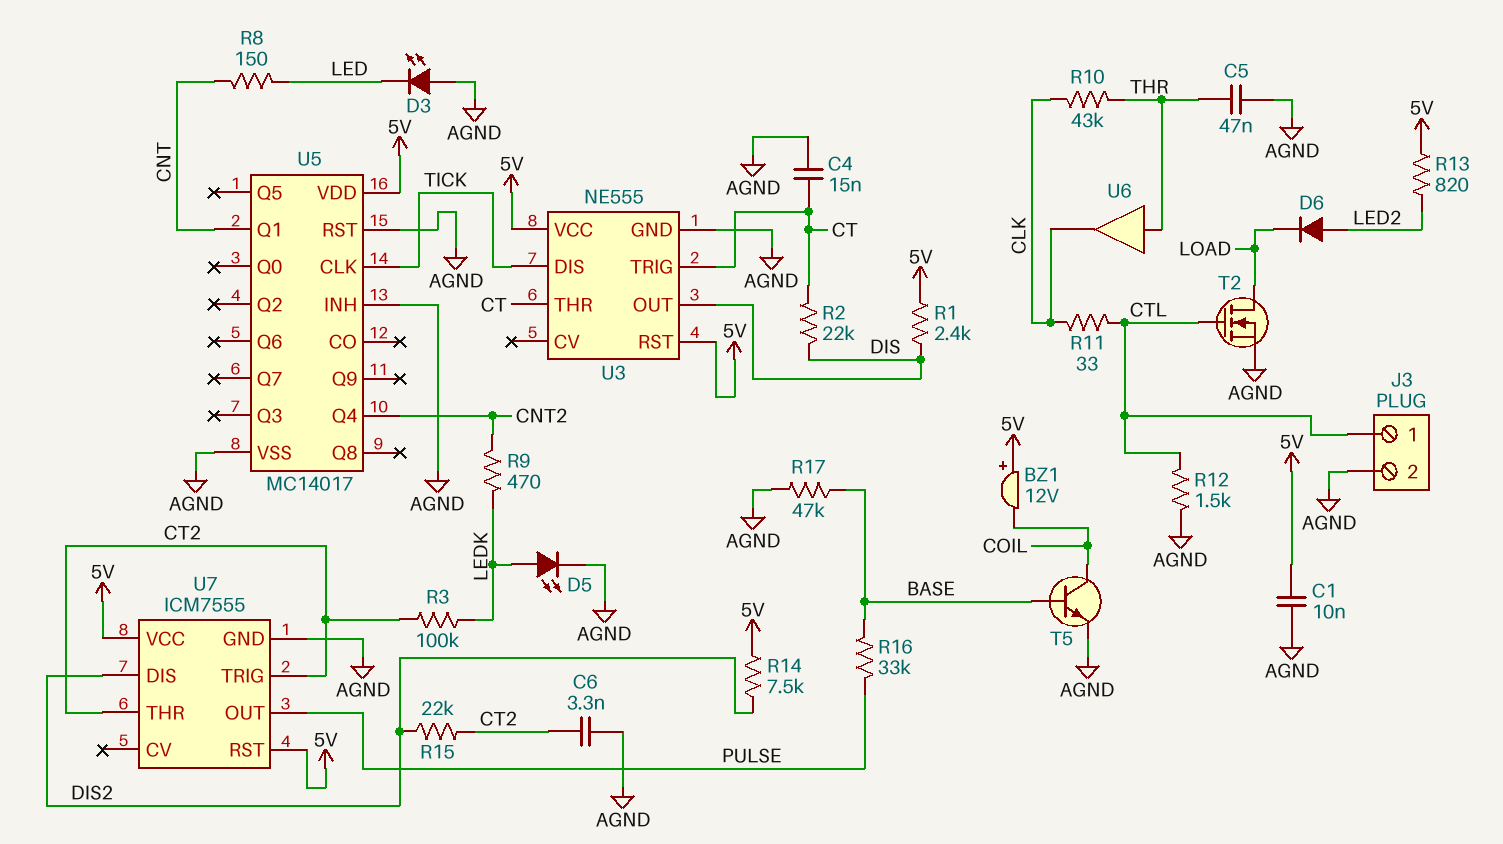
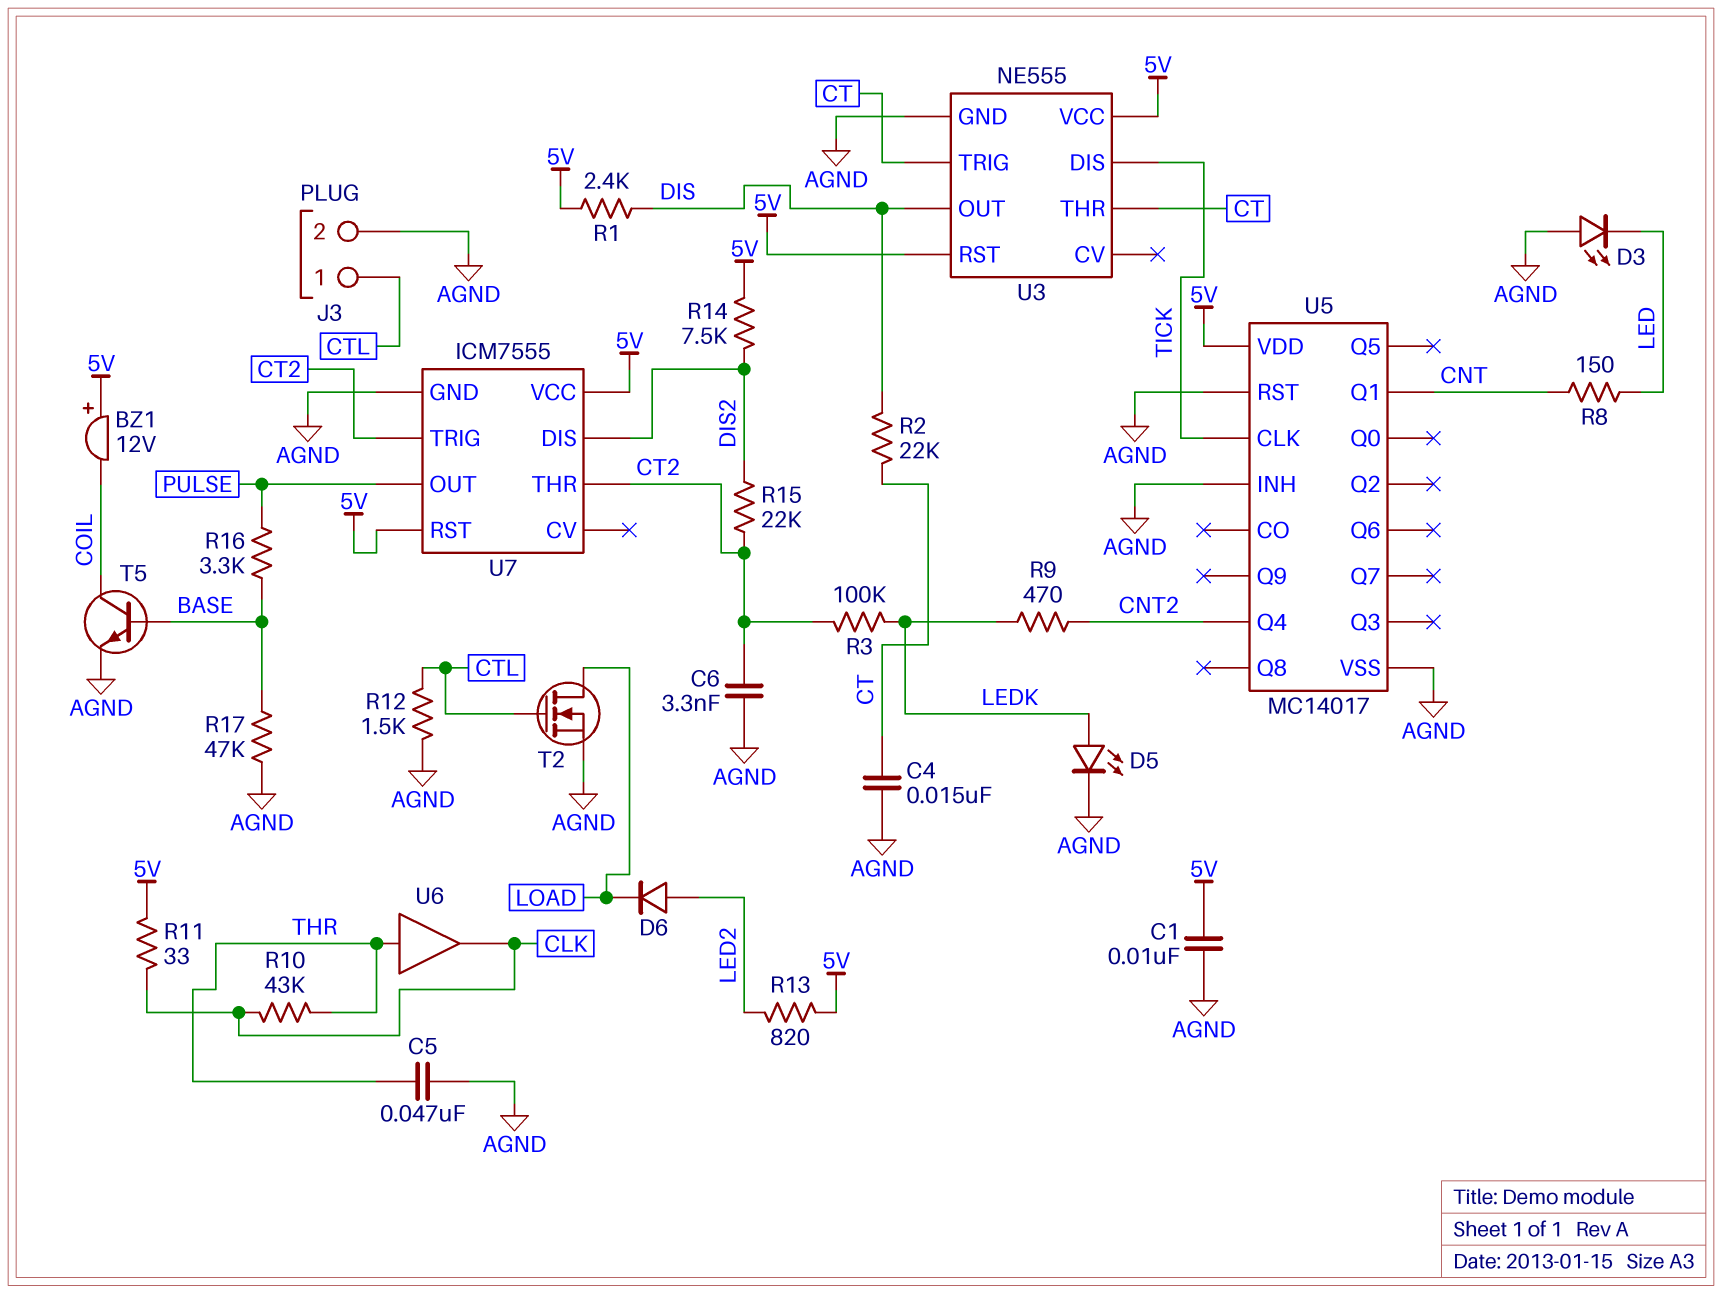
R11: 33 (CLK, CTL) -> 33 (5V, CLK)
R16: 33k (BASE, PULSE) -> 3.3k (BASE, PULSE)

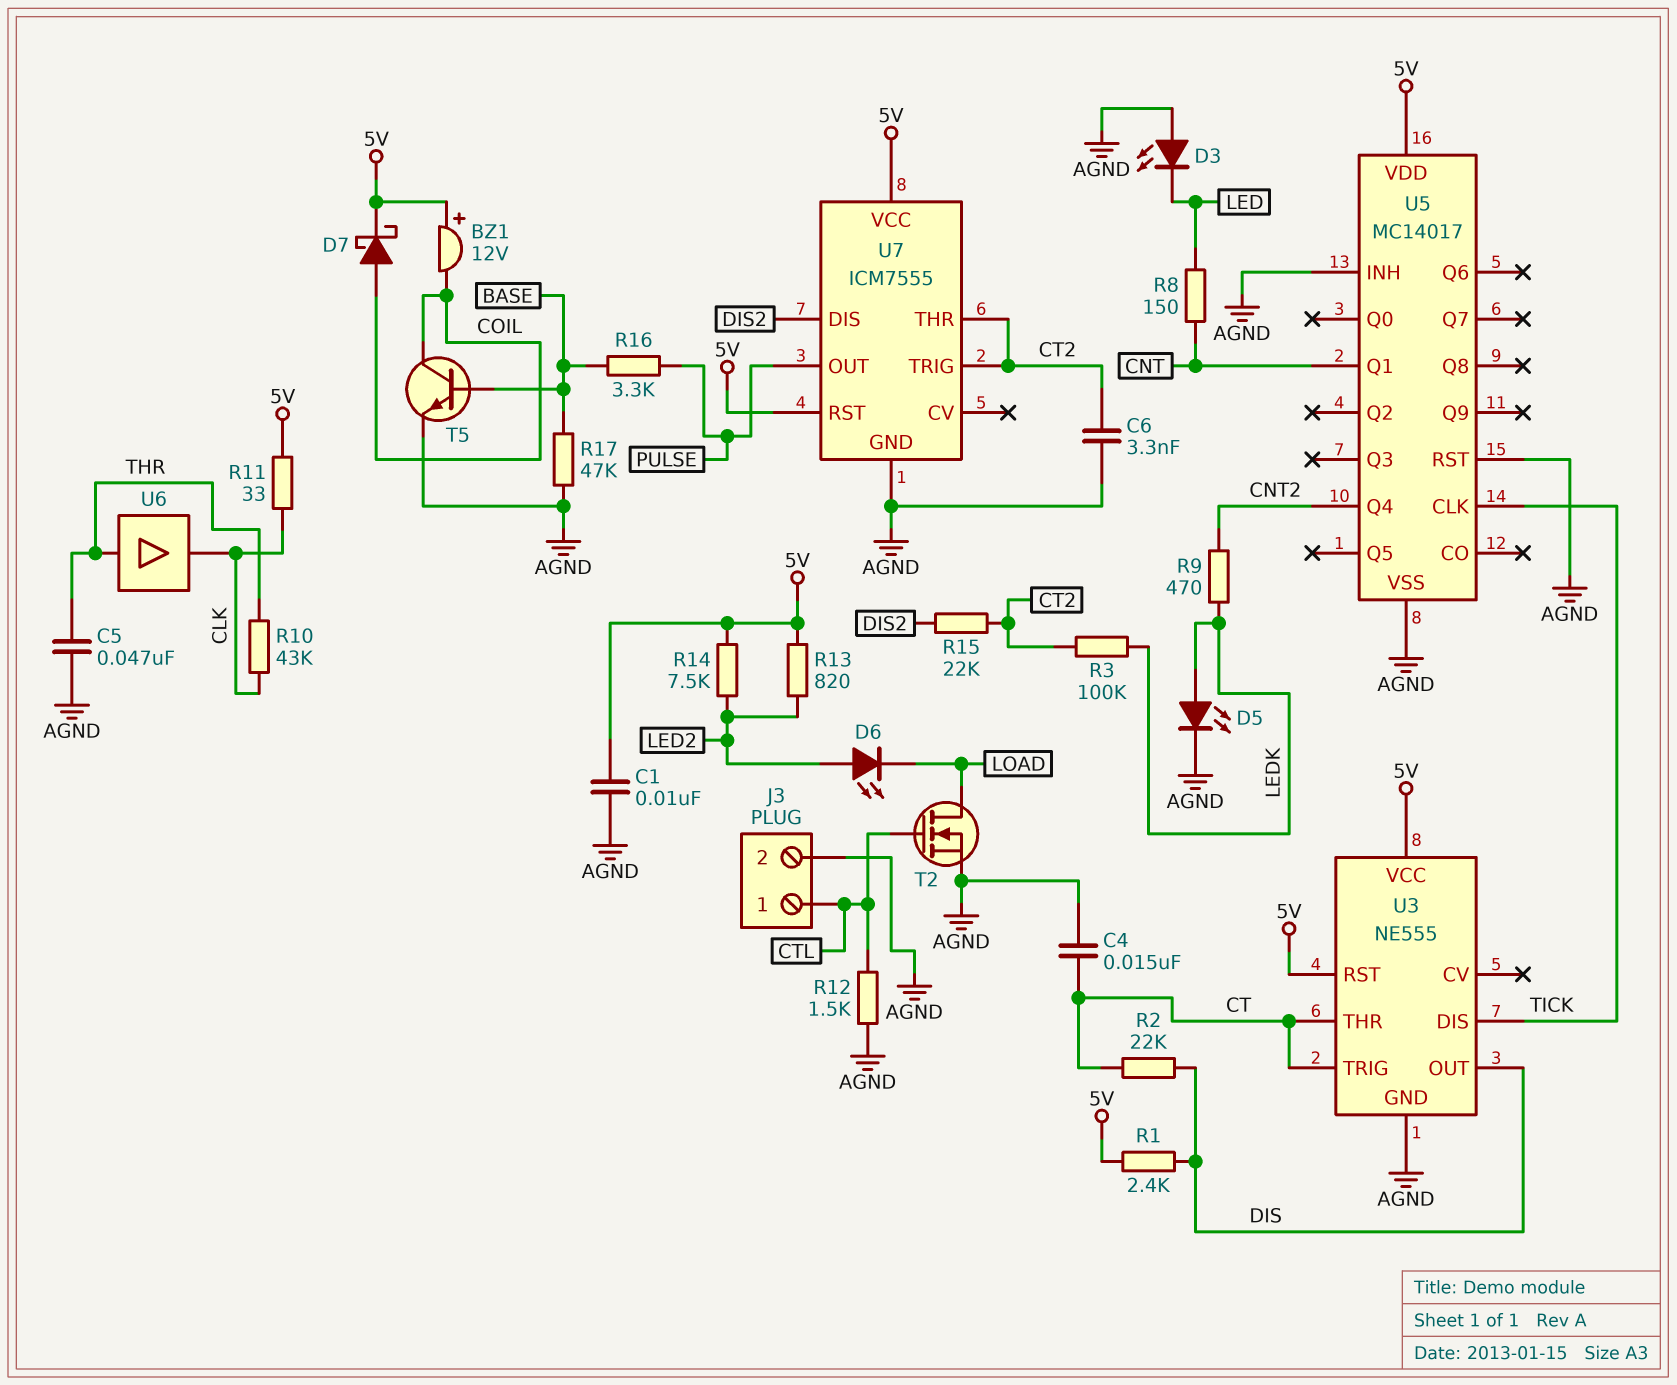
D6: diode (A LED2, K LOAD) -> LED (A LED2, K LOAD)
D7: none -> schottky (A COIL, K 5V)
R14: 7.5k (5V, DIS2) -> 7.5k (5V, LED2)

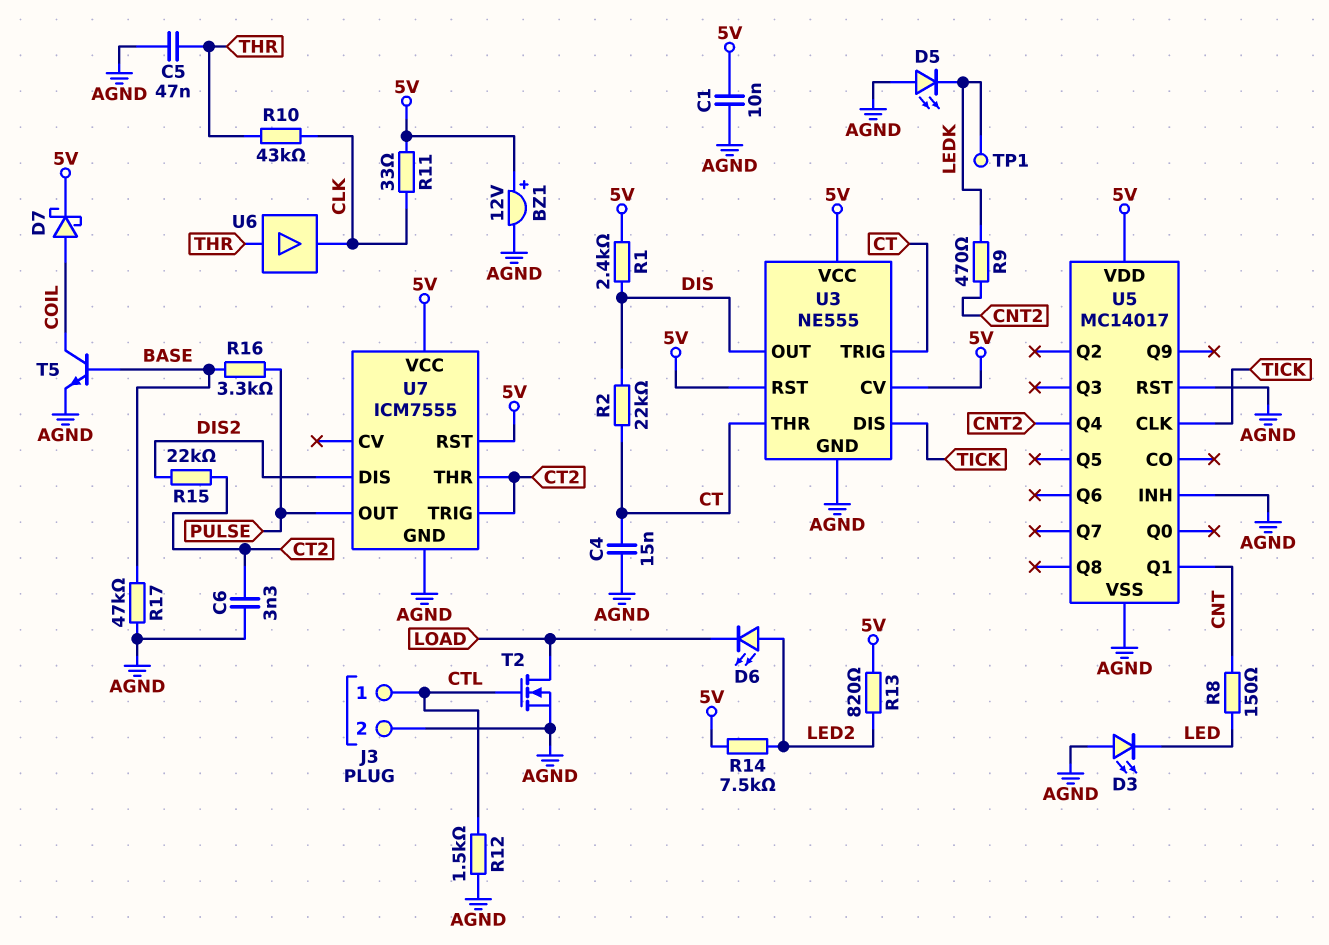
BZ1: buzzer 12V (plus 5V, minus COIL) -> buzzer 12V (plus 5V, minus AGND)
D5: LED (A LEDK, K AGND) -> LED (A AGND, K LEDK)
R3: 100k (CT2, LEDK) -> none
TP1: none -> test point (LEDK)
U3 pin CV: none -> 5V

